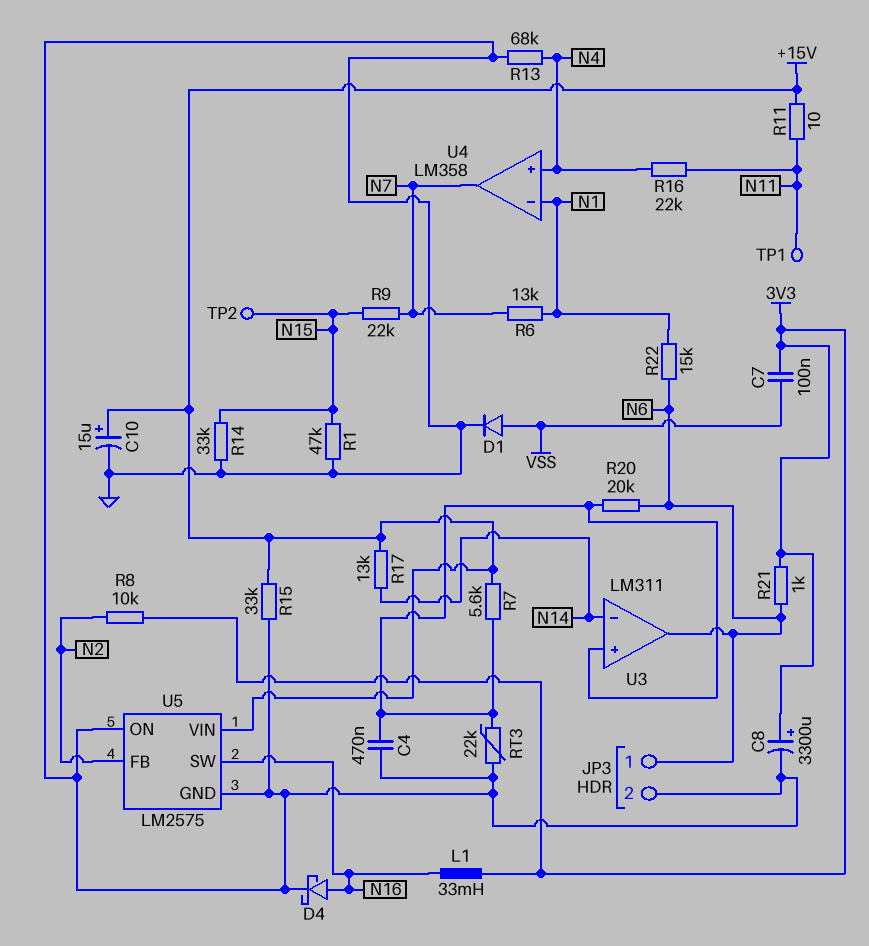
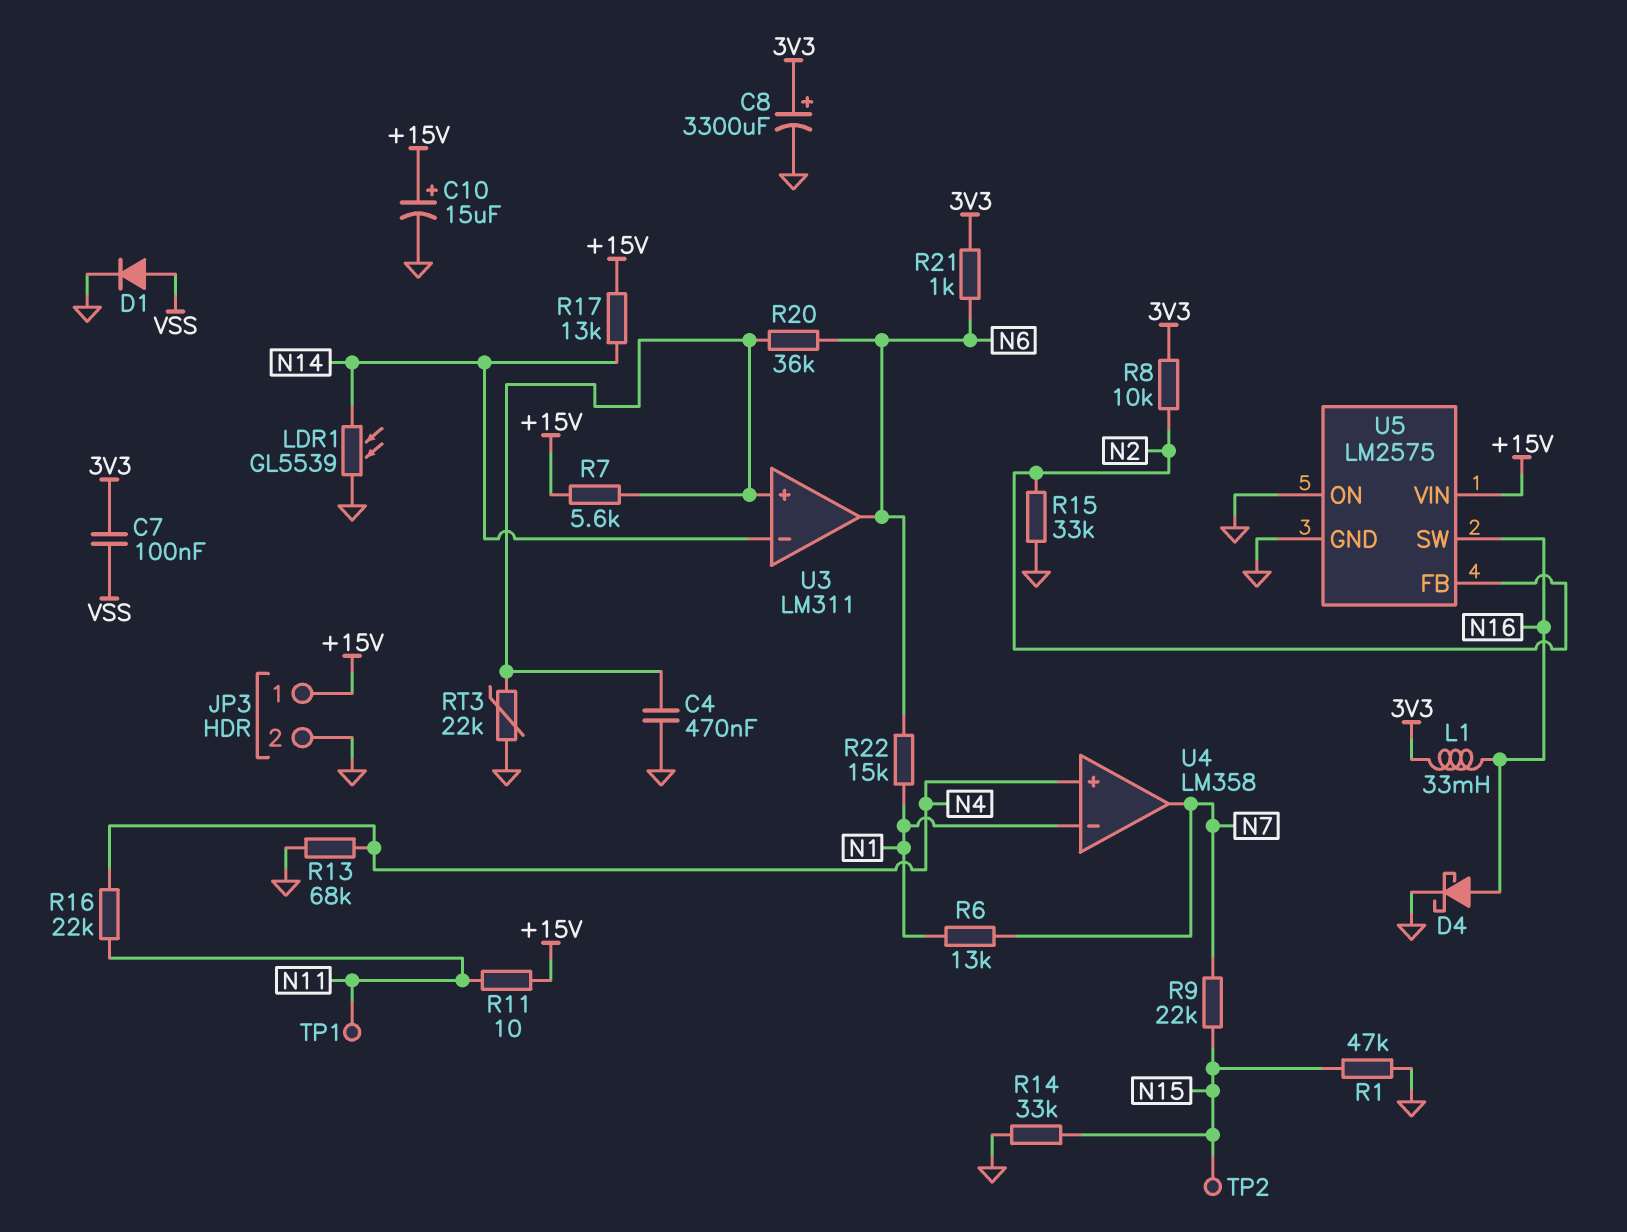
JP3 pin 1: N6 -> +15V
LDR1: none -> GL5539 (GND, N14)
R15: 33k (+15V, GND) -> 33k (GND, N2)
R20: 20k (N6, U3/in+) -> 36k (N6, U3/in+)

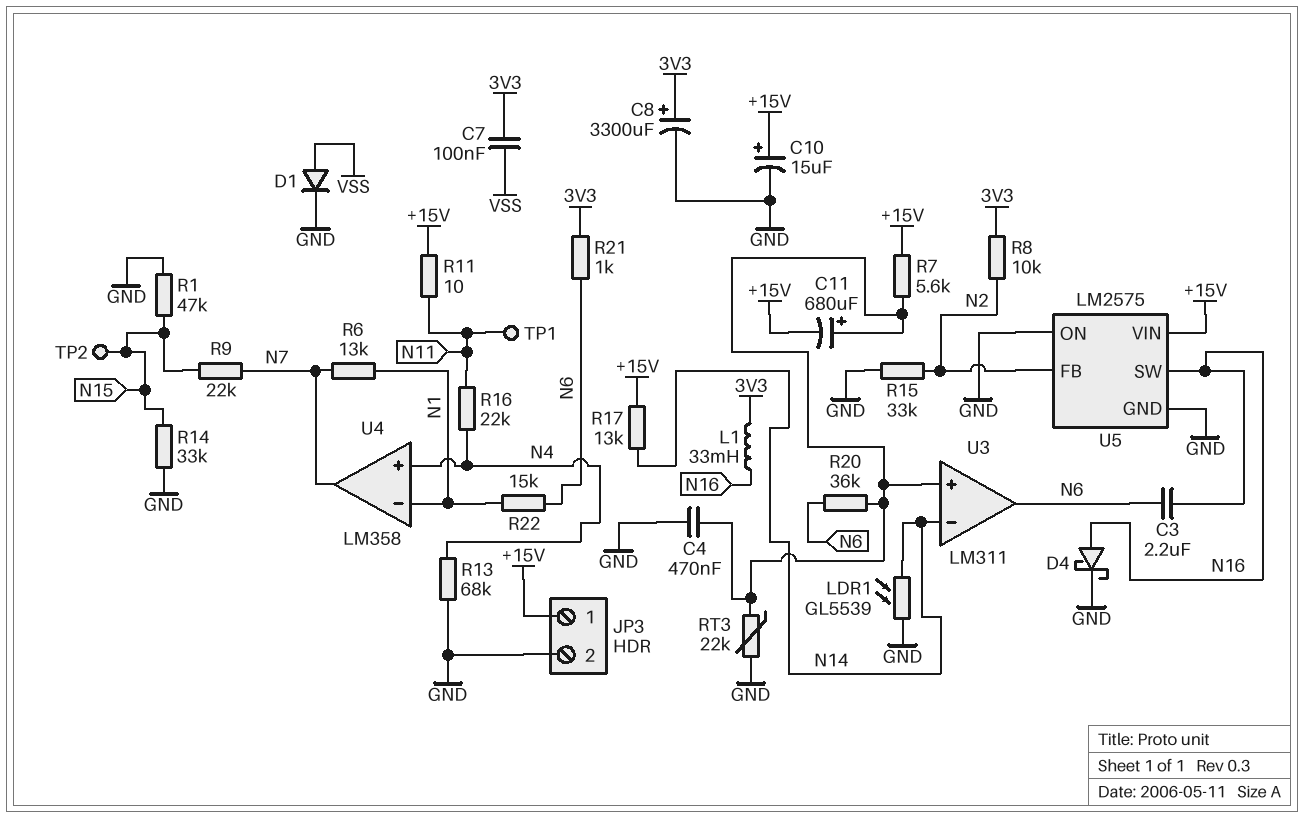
C3: none -> 2.2uF (N6, N16)
C11: none -> 680uF (plus U3/in+, minus +15V)

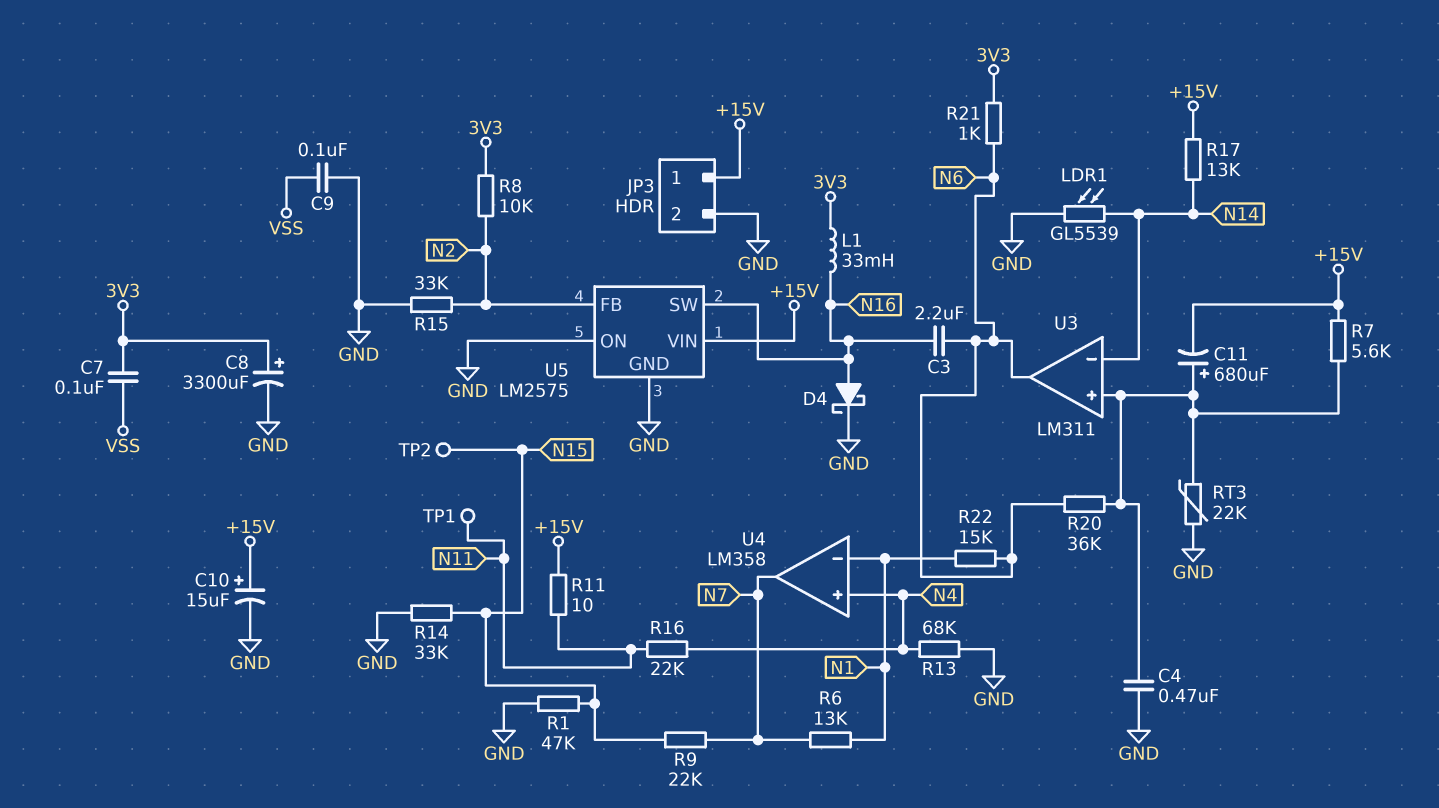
C9: none -> 100nF (GND, VSS)
D1: diode (A VSS, K GND) -> none

